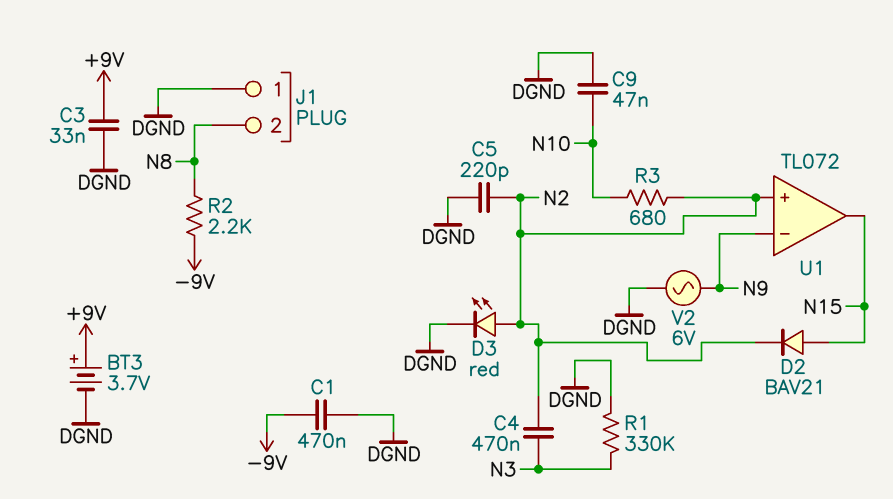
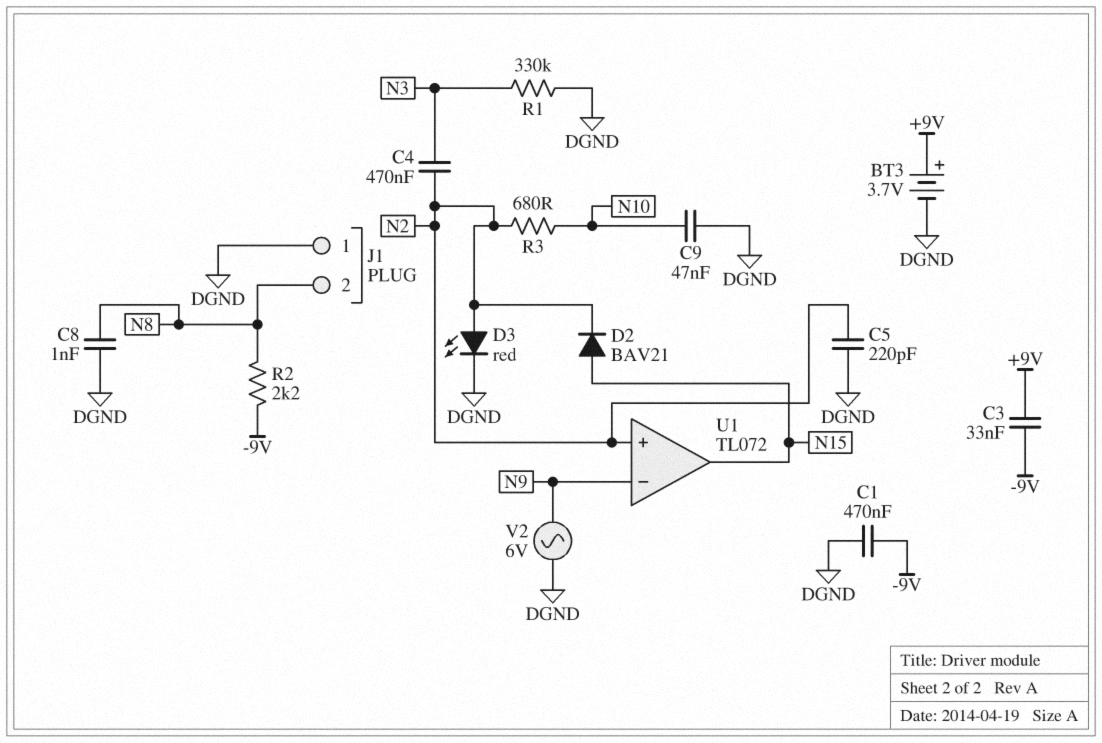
C3: 33nF (+9V, DGND) -> 33nF (+9V, -9V)
C8: none -> 1nF (DGND, N8)

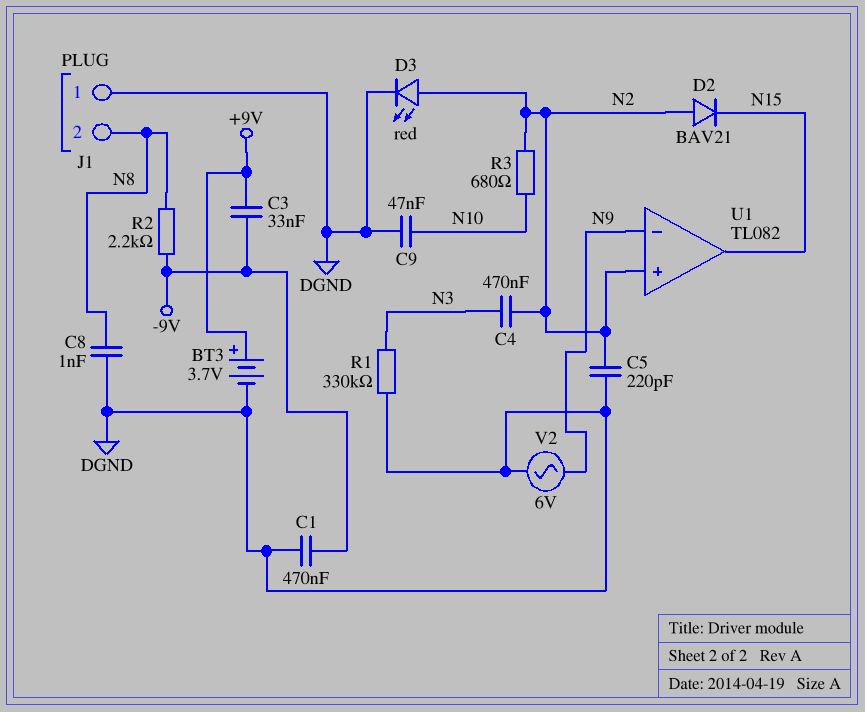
D2: diode BAV21 (A N15, K N2) -> diode BAV21 (A N2, K N15)
U1: TL072 -> TL082

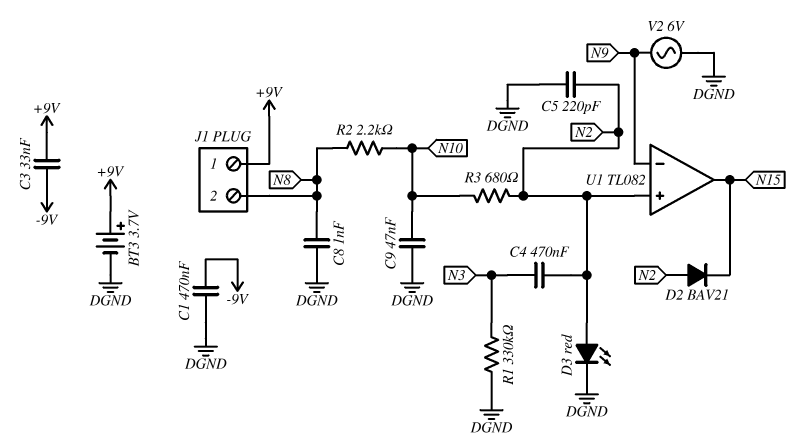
J1 pin 1: DGND -> +9V
R2: 2.2k (-9V, N8) -> 2.2k (N8, N10)

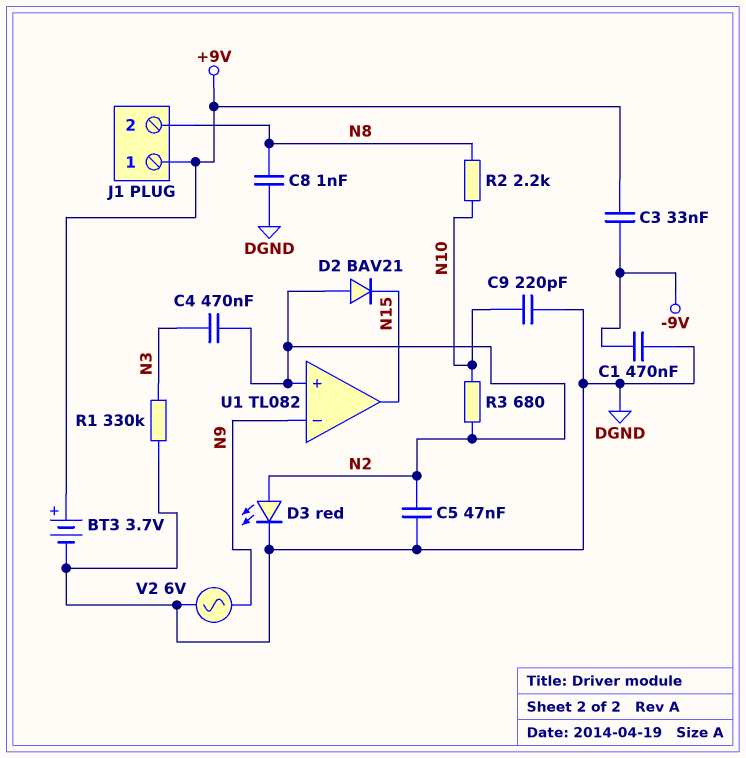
C5: 220pF (DGND, N2) -> 47nF (DGND, N2)
C9: 47nF (DGND, N10) -> 220pF (DGND, N10)

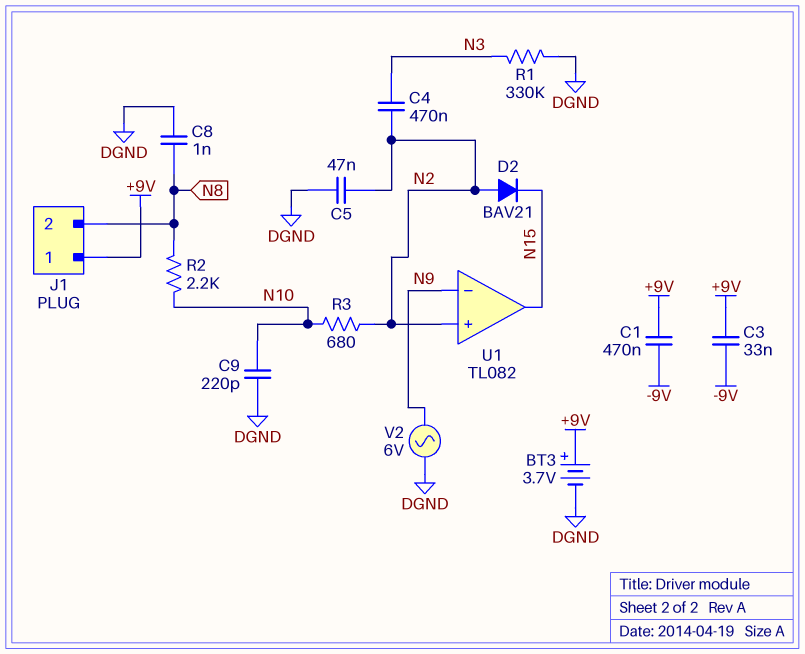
C1: 470nF (-9V, DGND) -> 470nF (+9V, -9V)
D3: LED red (A N2, K DGND) -> none

